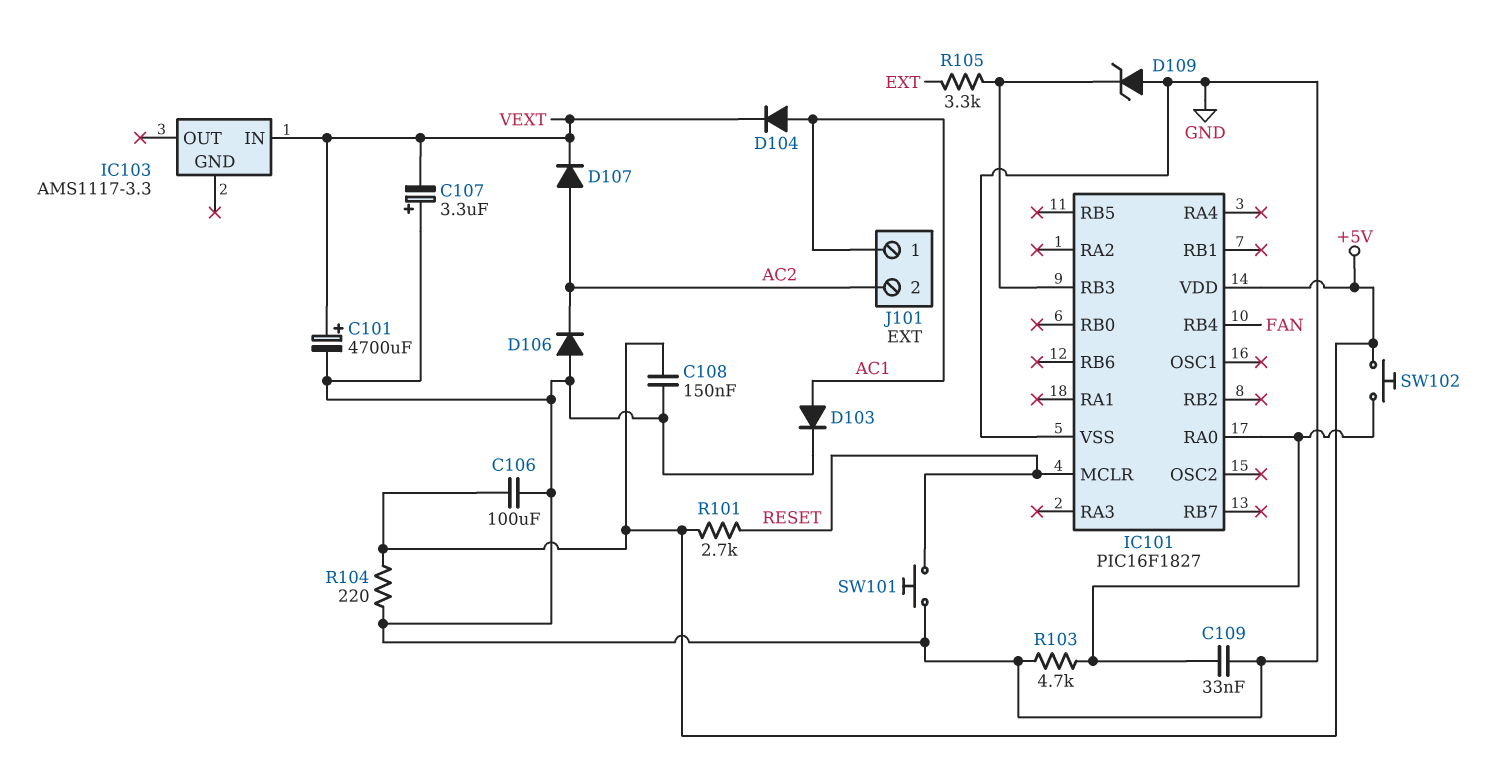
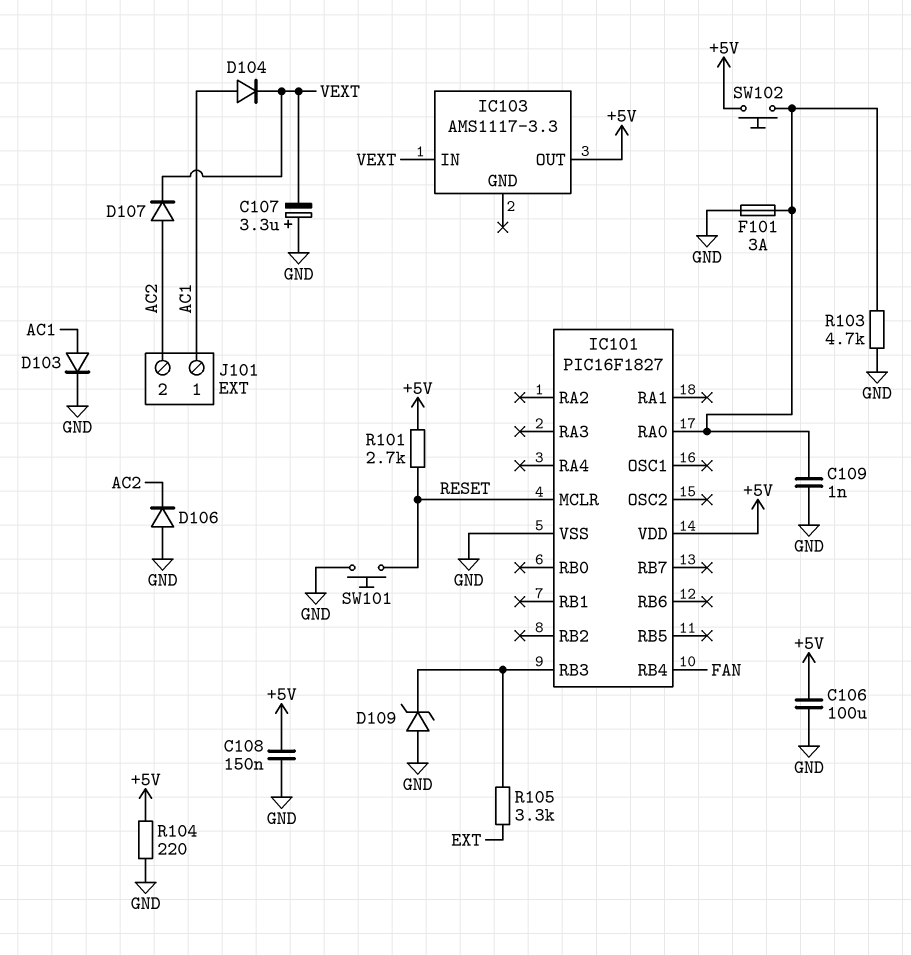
C101: 4700uF (plus VEXT, minus GND) -> none
C109: 33nF (GND, IC101/RA0) -> 1nF (GND, IC101/RA0)
F101: none -> 3A (GND, IC101/RA0)
IC103 pin OUT: none -> +5V

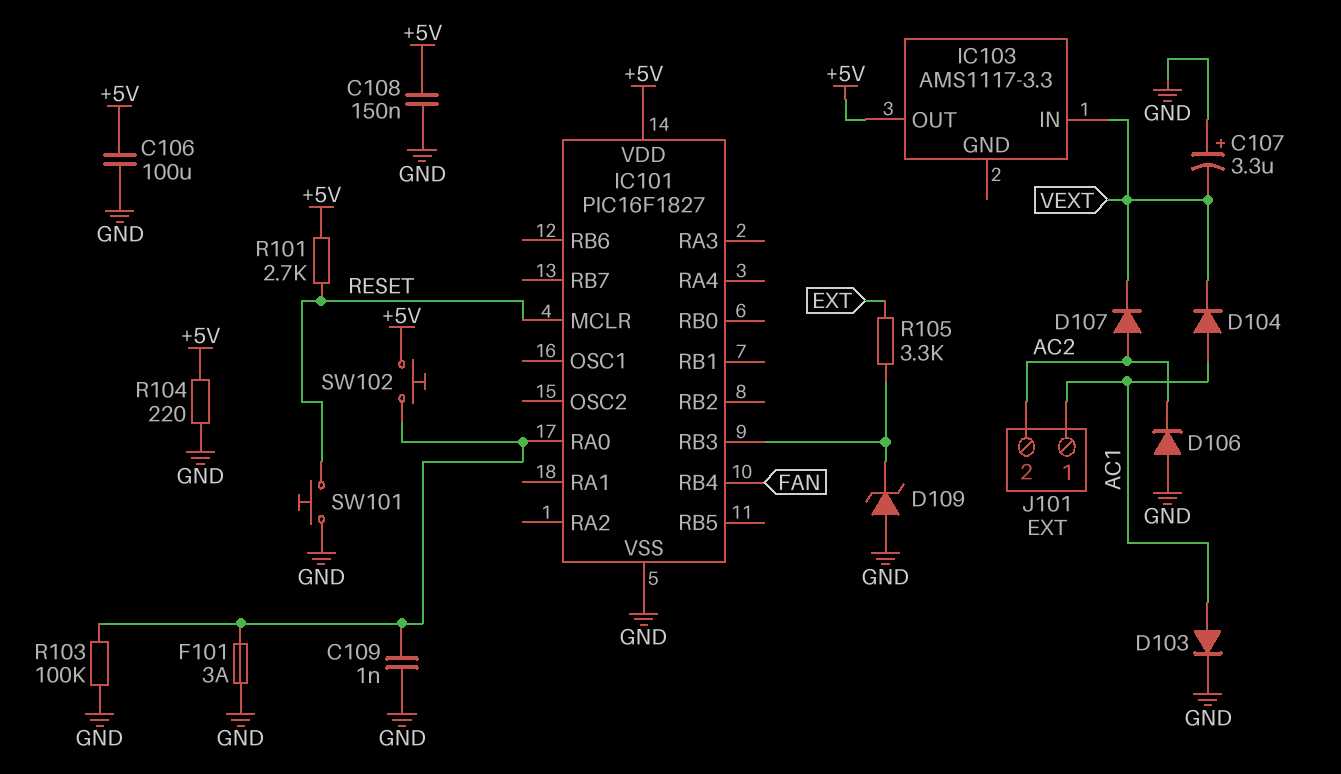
R103: 4.7k (GND, IC101/RA0) -> 100k (GND, IC101/RA0)

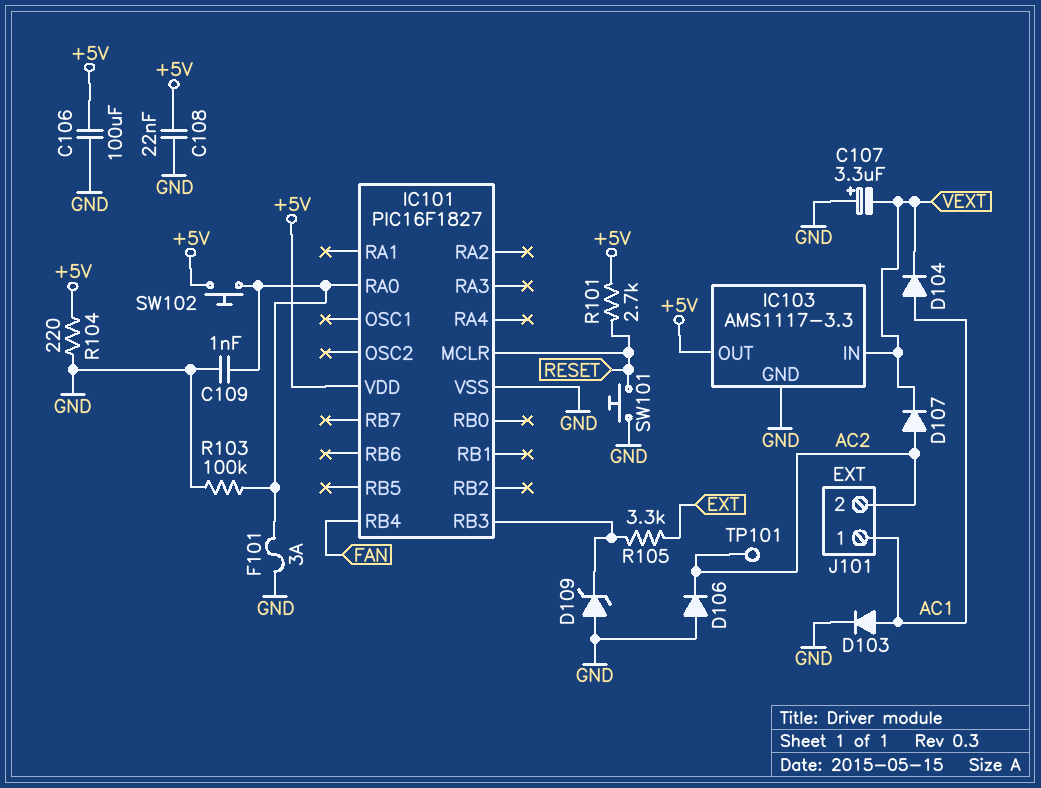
C108: 150nF (+5V, GND) -> 22nF (+5V, GND)
IC103 pin GND: none -> GND
TP101: none -> test point (AC2)

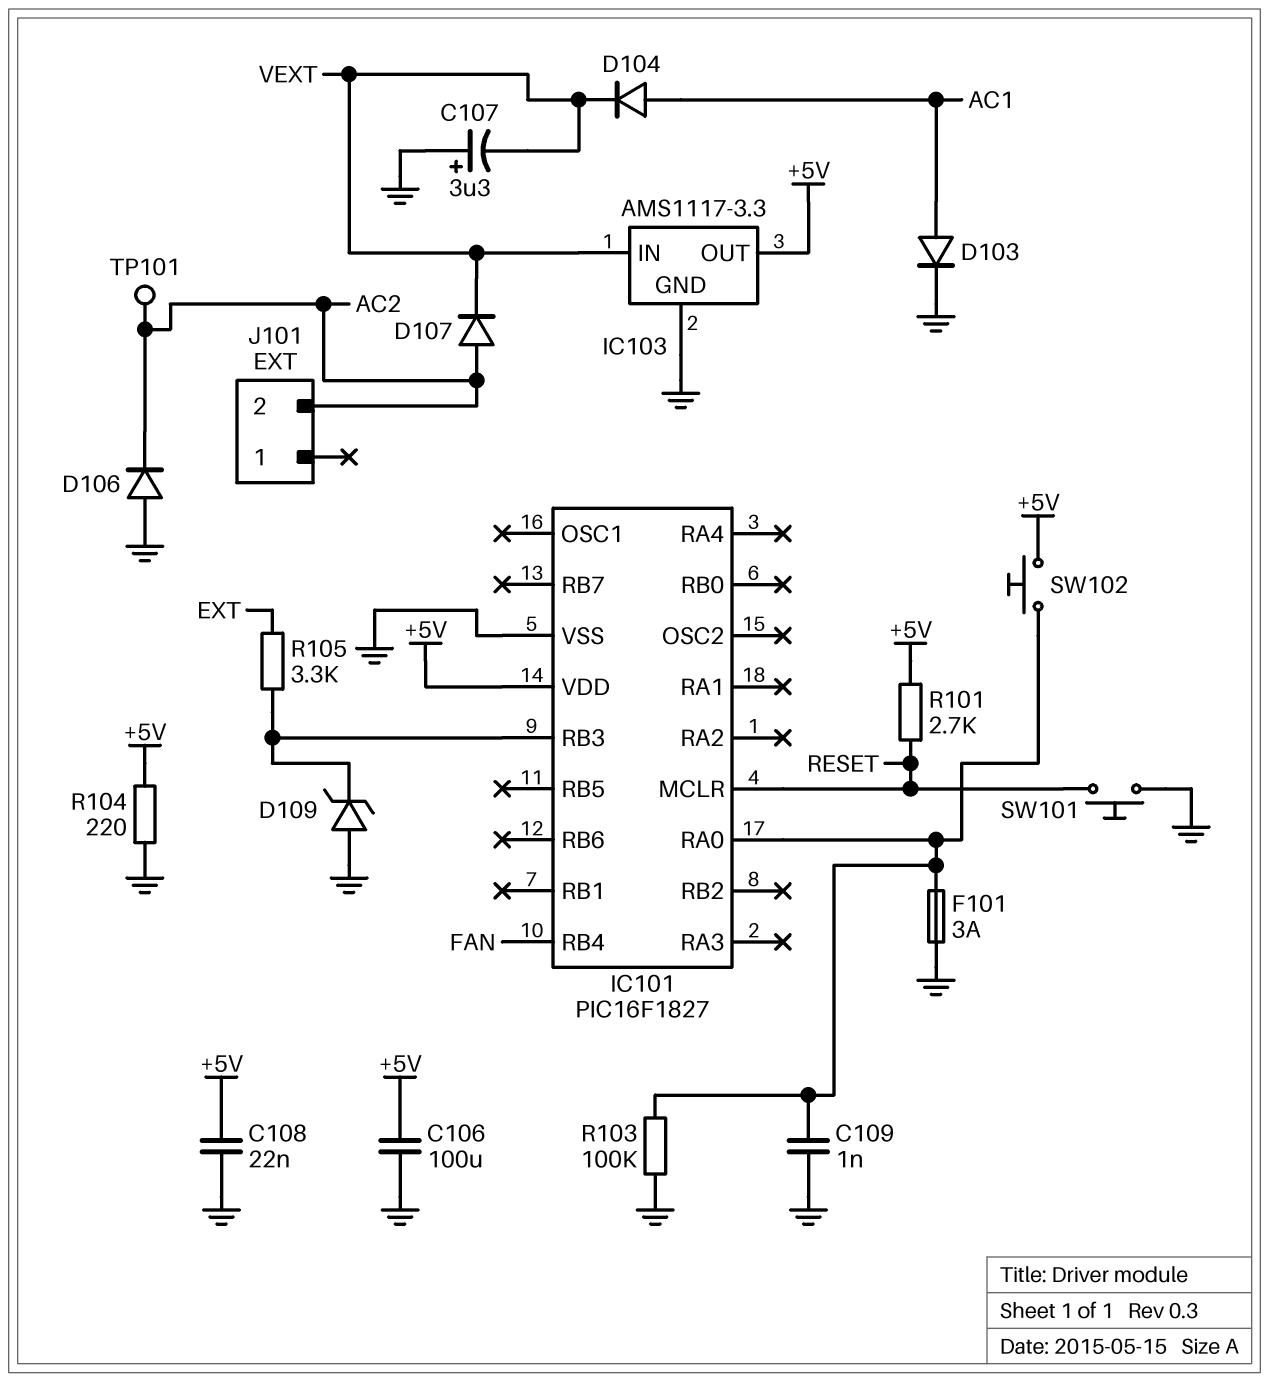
J101 pin 1: AC1 -> none

